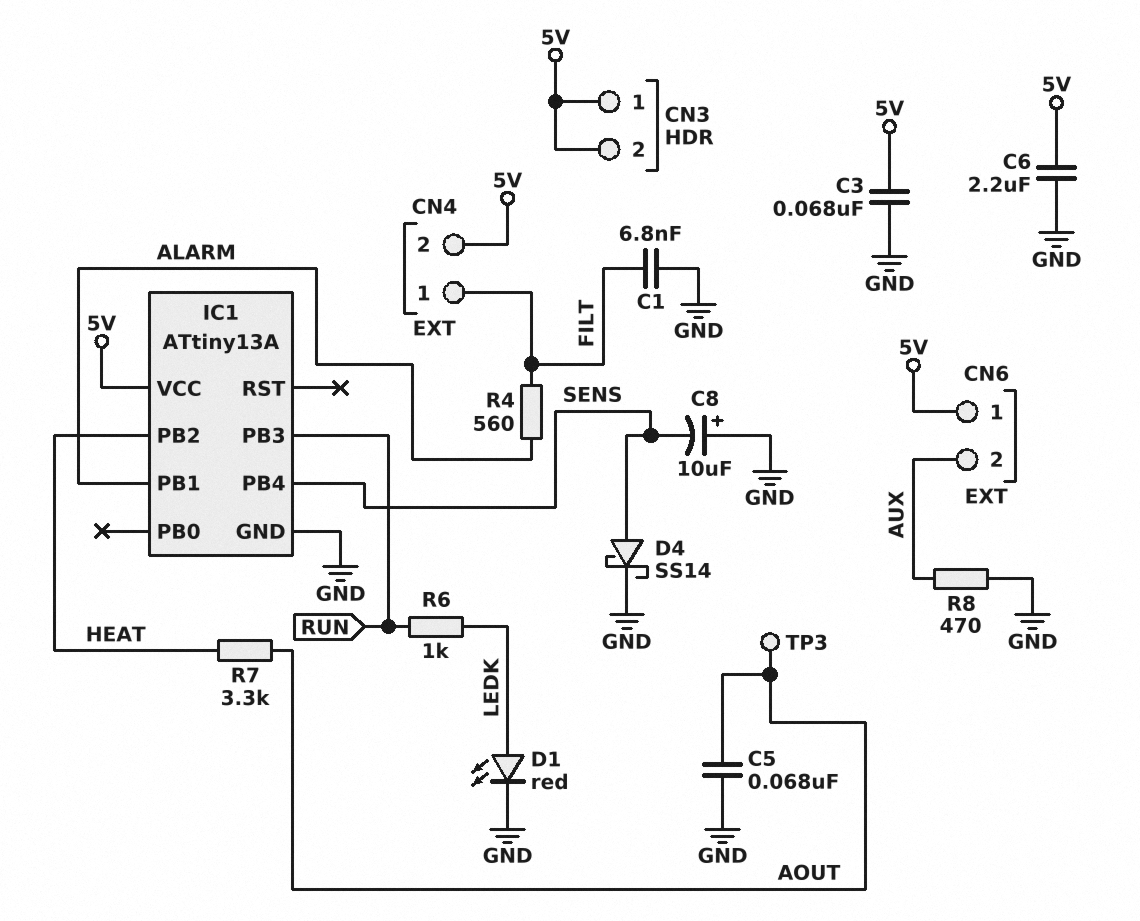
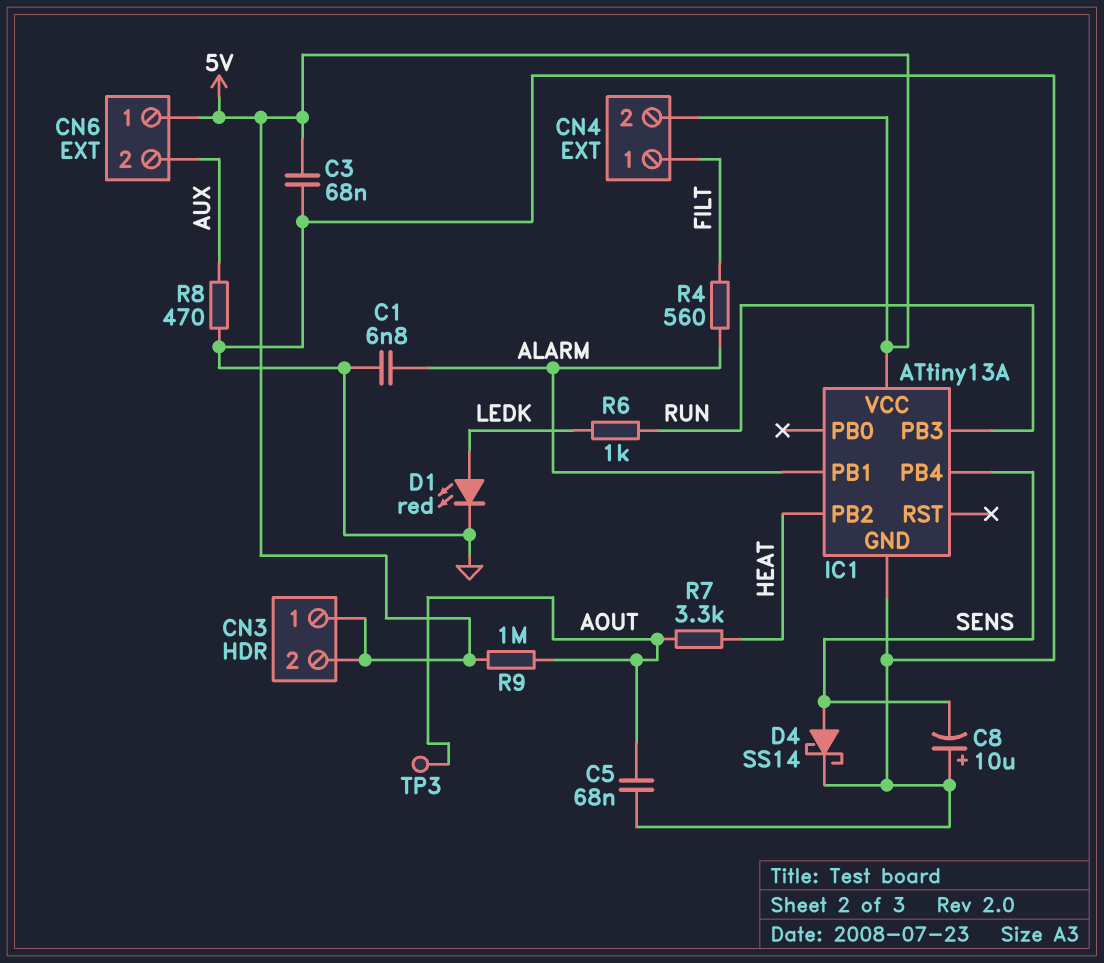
C1: 6.8nF (FILT, GND) -> 6.8nF (ALARM, GND)
C6: 2.2uF (5V, GND) -> none
R9: none -> 1M (5V, AOUT)

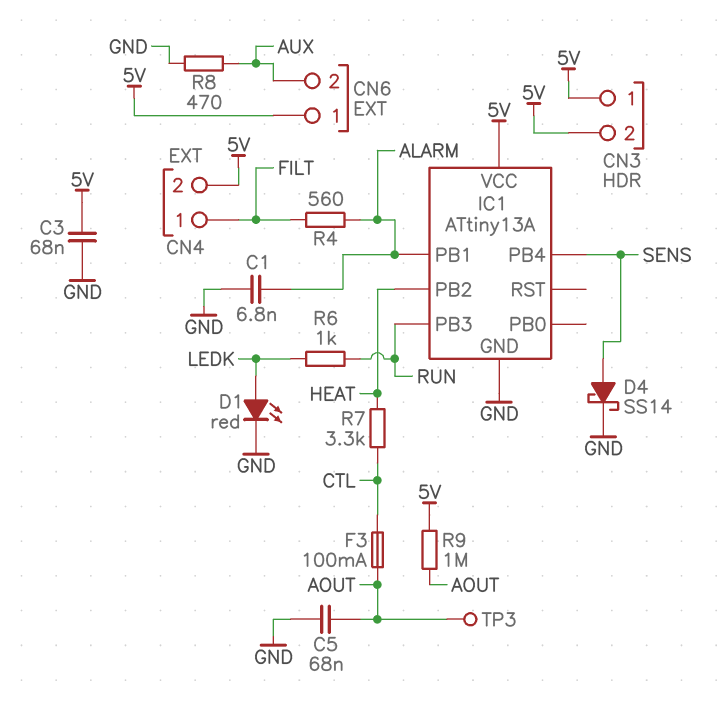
C8: 10uF (plus GND, minus SENS) -> none
F3: none -> 100mA (AOUT, CTL)
R7: 3.3k (AOUT, HEAT) -> 3.3k (CTL, HEAT)

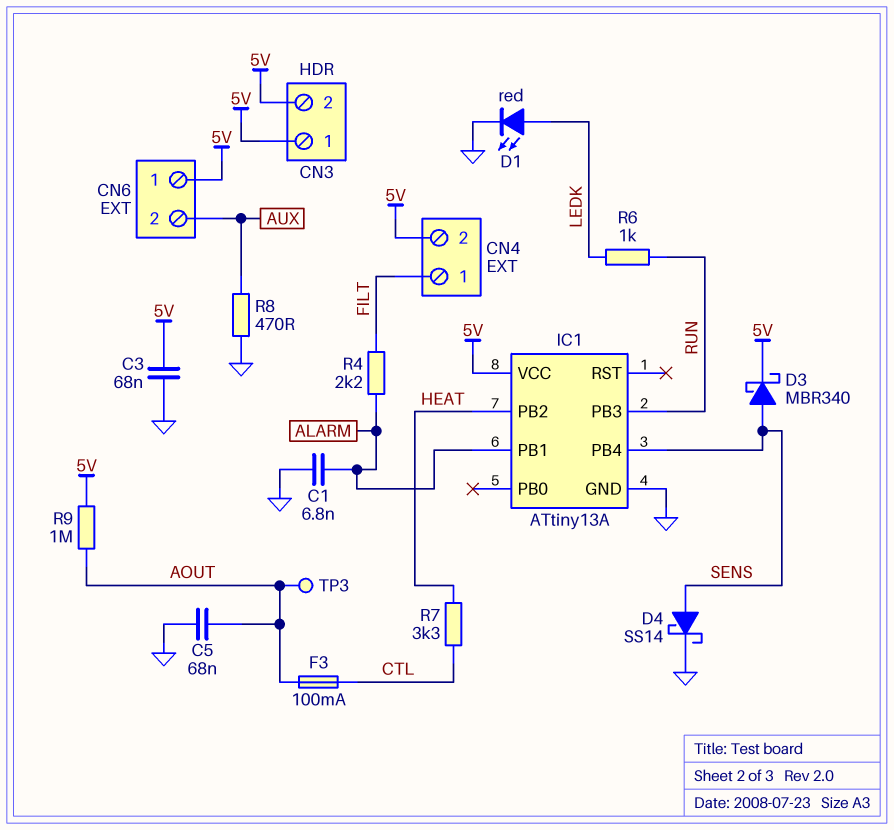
D3: none -> schottky MBR340 (A SENS, K 5V)
R4: 560 (ALARM, FILT) -> 2.2k (ALARM, FILT)

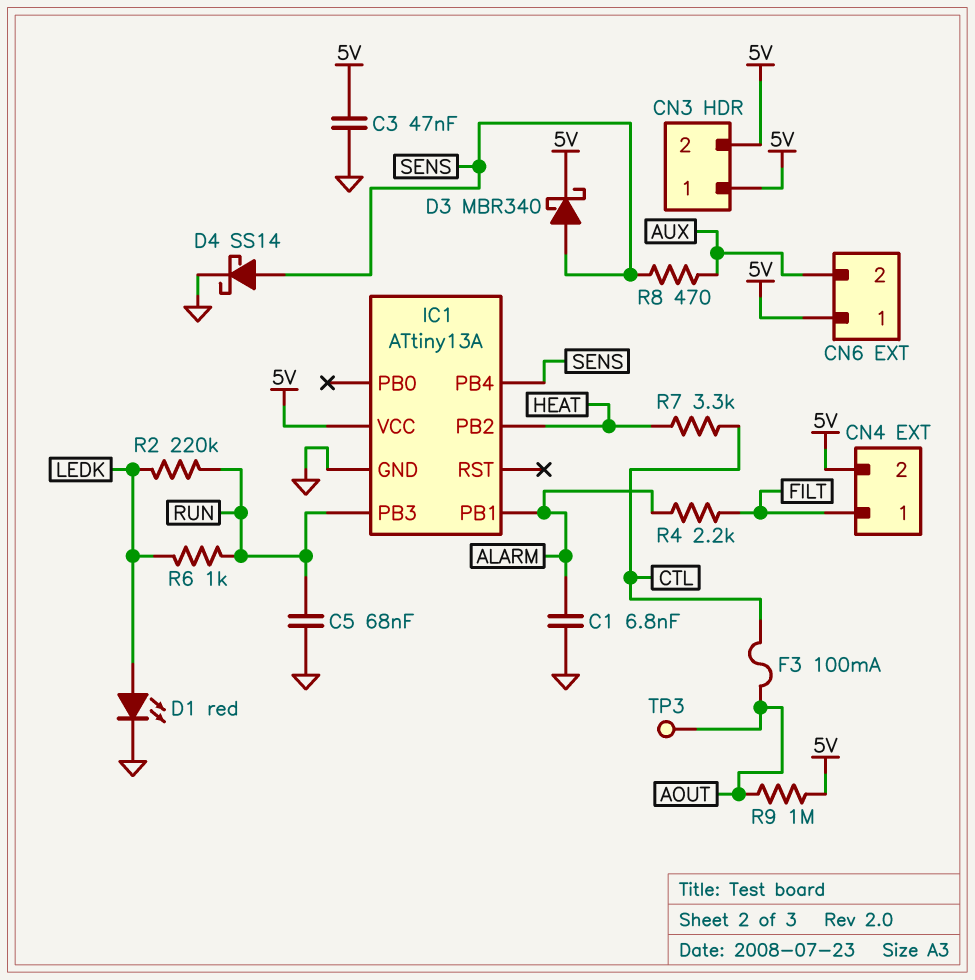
C3: 68nF (5V, GND) -> 47nF (5V, GND)
C5: 68nF (AOUT, GND) -> 68nF (GND, RUN)
R2: none -> 220k (LEDK, RUN)
R8: 470 (AUX, GND) -> 470 (AUX, SENS)

